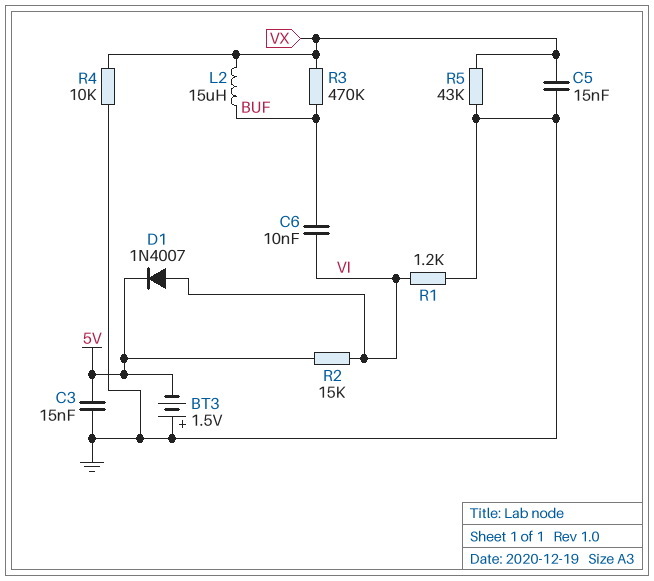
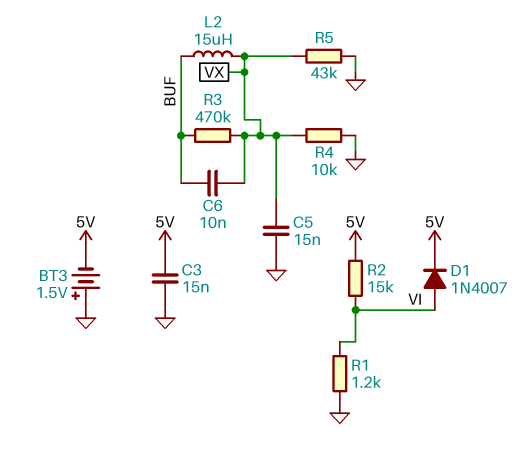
C6: 10nF (BUF, VI) -> 10nF (BUF, VX)

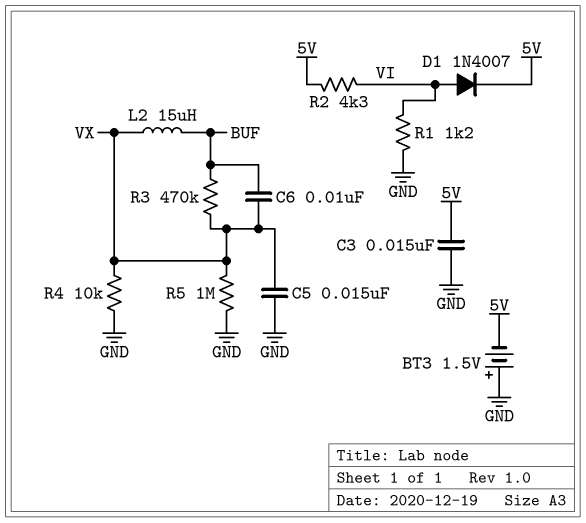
R2: 15k (5V, VI) -> 4.3k (5V, VI)
R5: 43k (GND, VX) -> 1M (GND, VX)

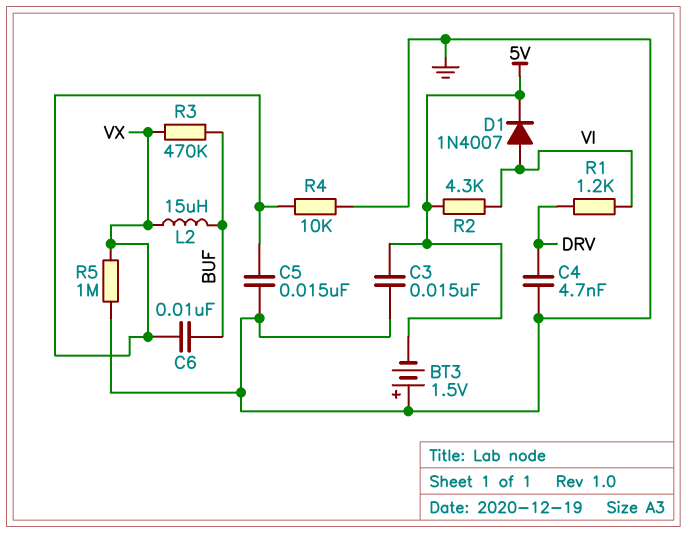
C4: none -> 4.7nF (DRV, GND)
R1: 1.2k (GND, VI) -> 1.2k (DRV, VI)

